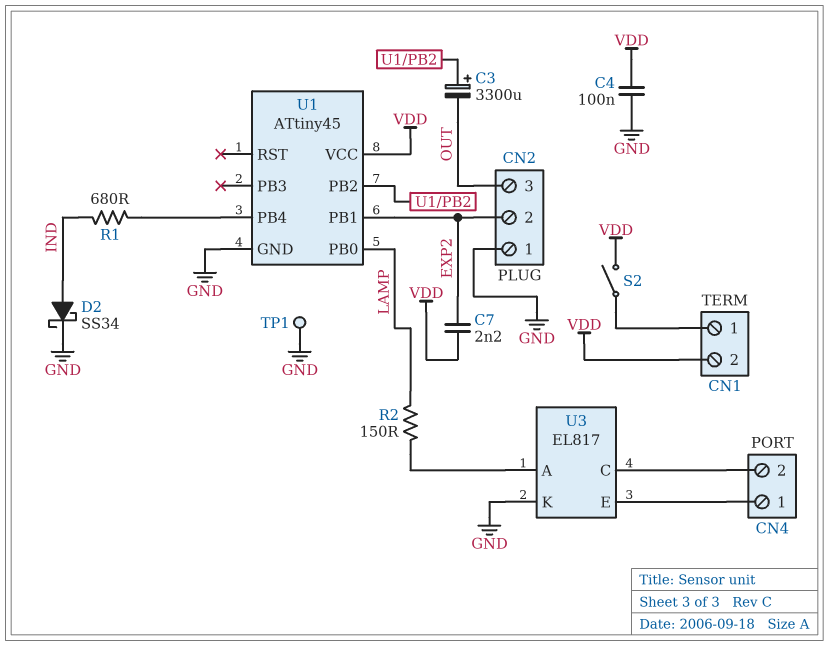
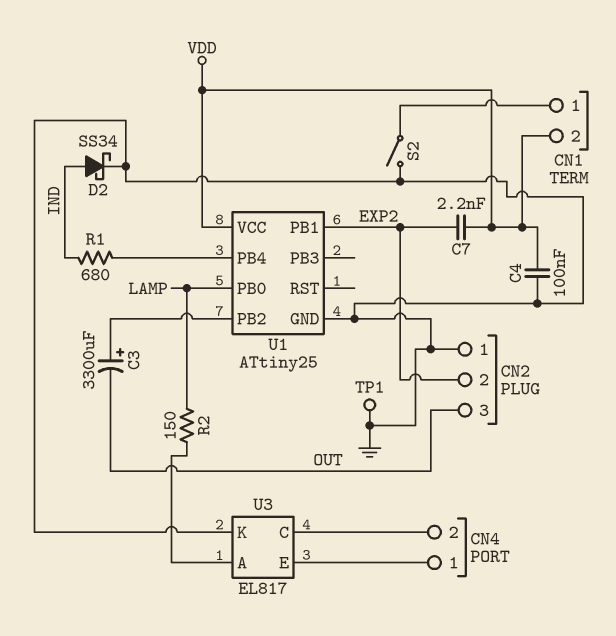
S2: switch (CN1/1, VDD) -> switch (CN1/1, GND)
U1: ATtiny45 -> ATtiny25

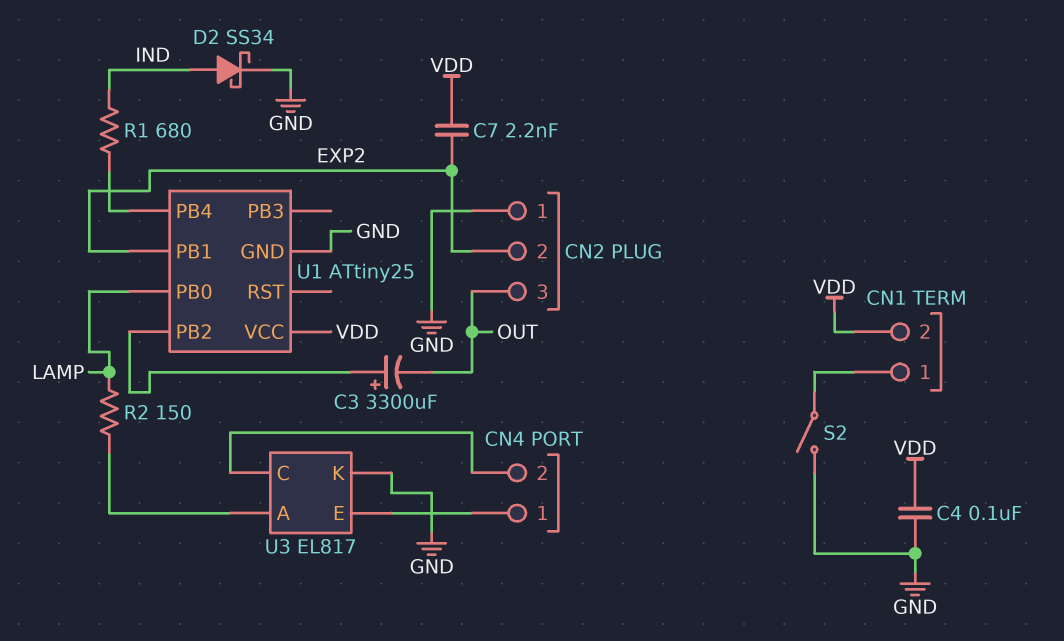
TP1: test point (GND) -> none

